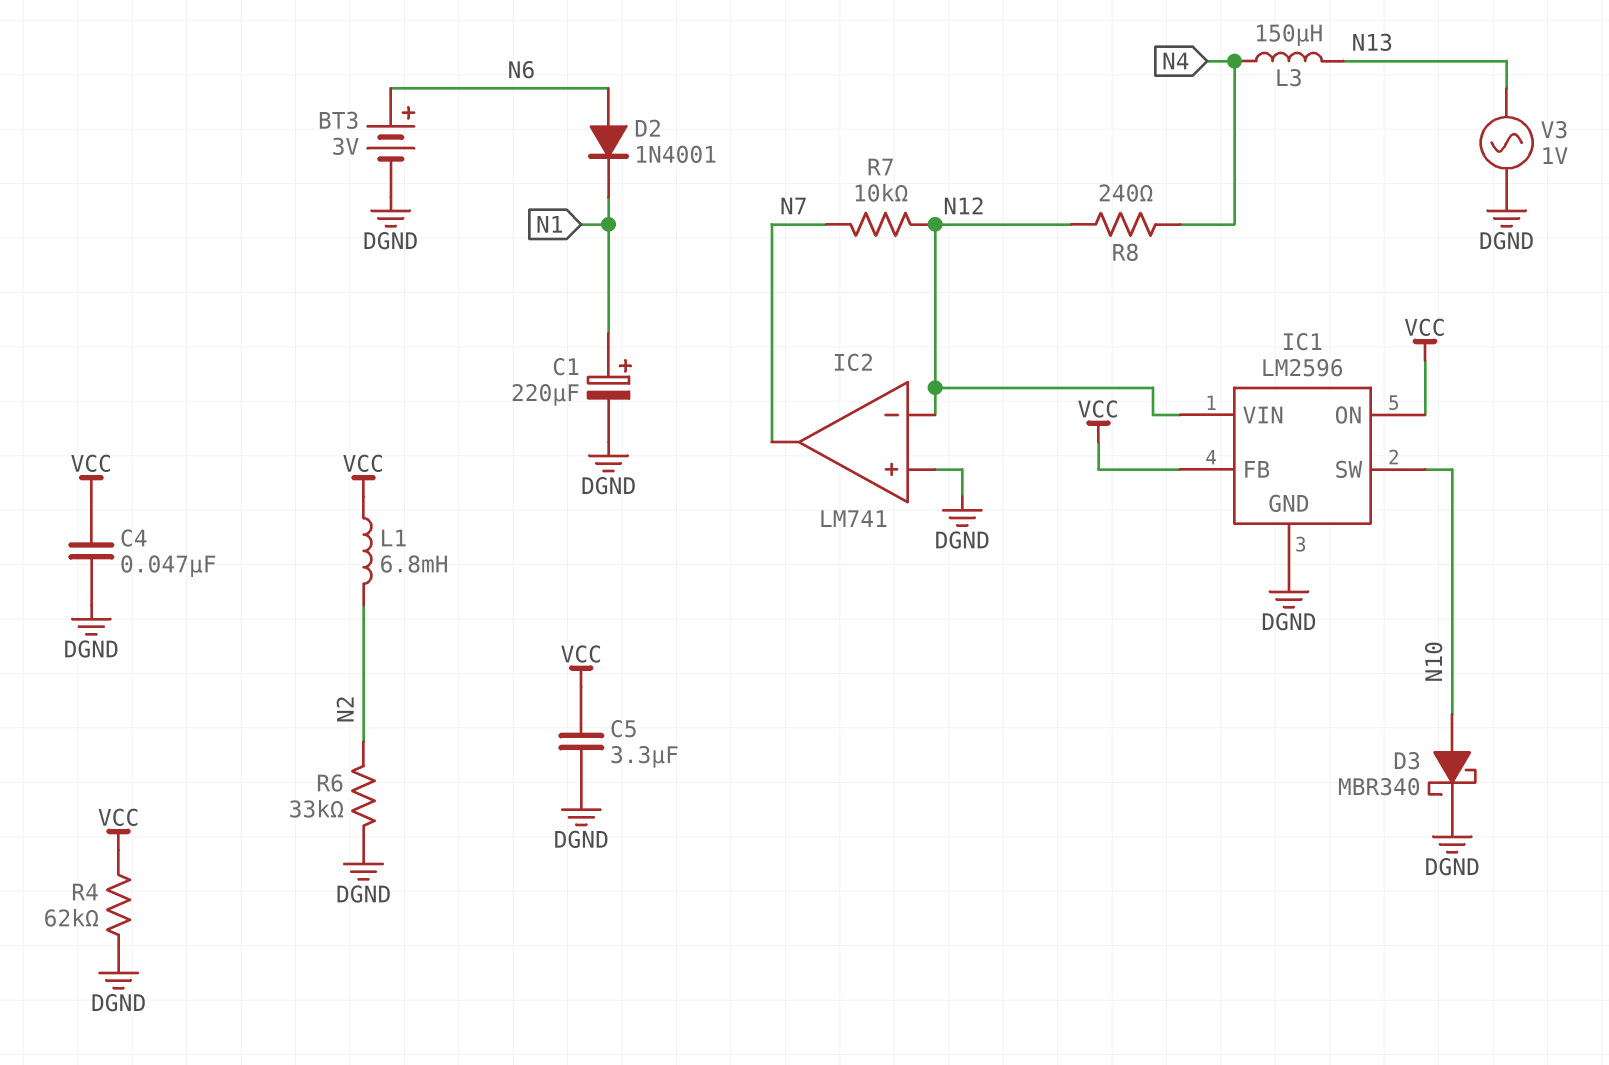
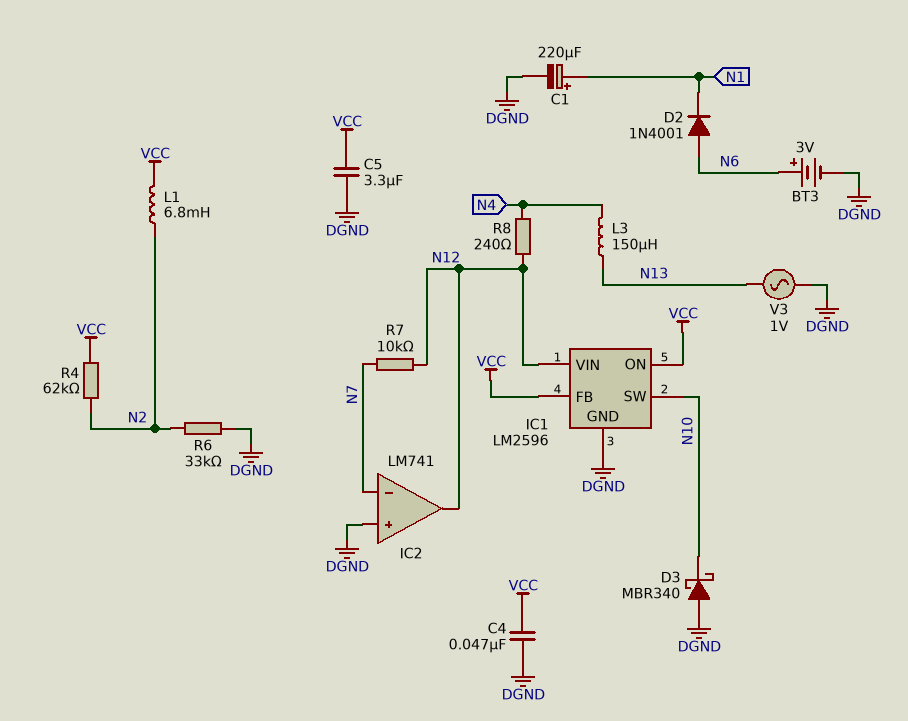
D3: schottky MBR340 (A N10, K DGND) -> schottky MBR340 (A DGND, K N10)
IC2 pin in-: N12 -> N7
IC2 pin out: N7 -> N12
R4: 62k (DGND, VCC) -> 62k (N2, VCC)

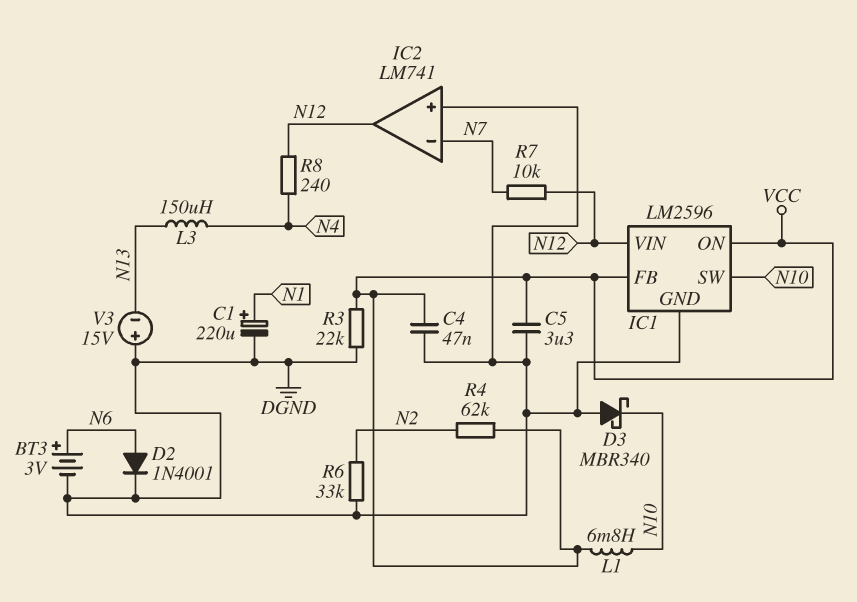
D2: diode 1N4001 (A N6, K N1) -> diode 1N4001 (A N6, K DGND)
L1: 6.8mH (N2, VCC) -> 6.8mH (N10, VCC)
R3: none -> 22k (DGND, VCC)
V3: AC 1V (DGND, N13) -> 15V (plus DGND, minus N13)

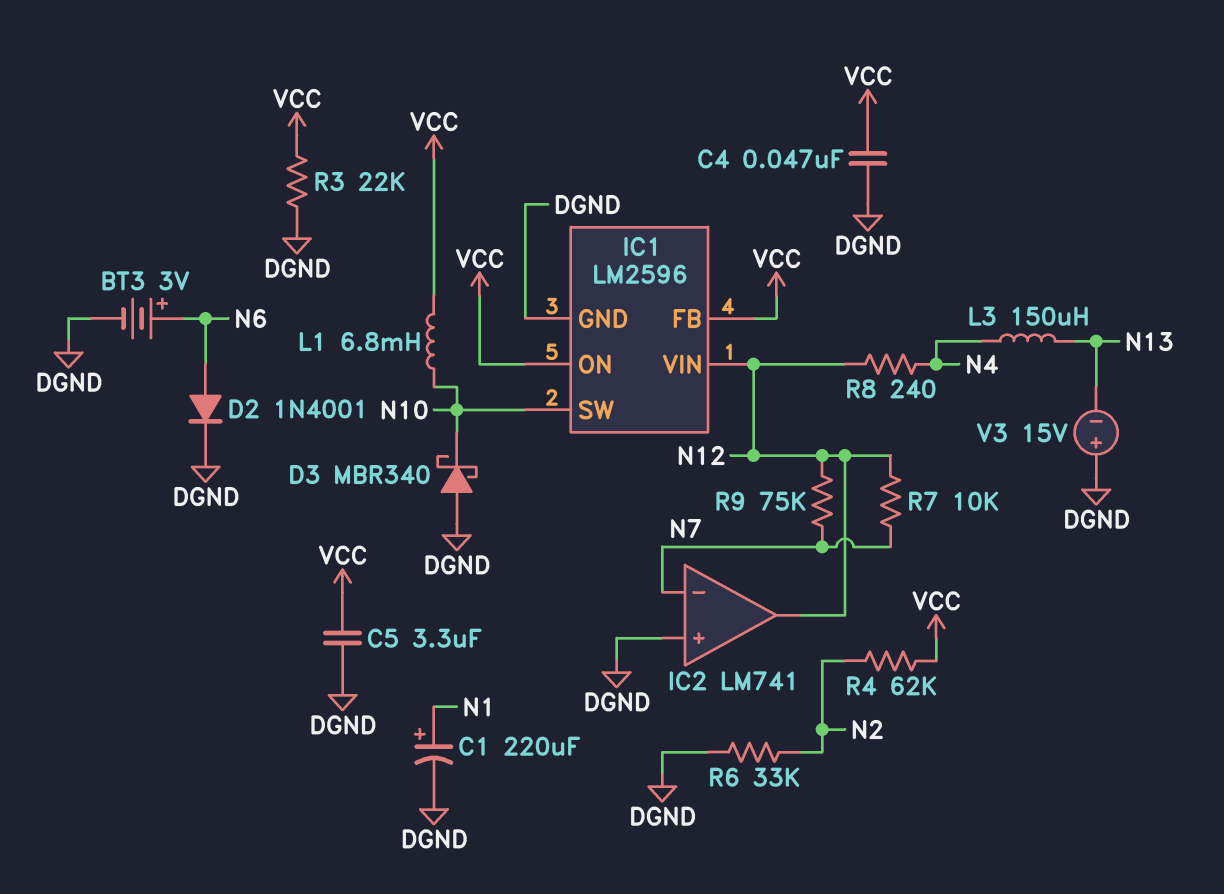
R9: none -> 75k (N7, N12)

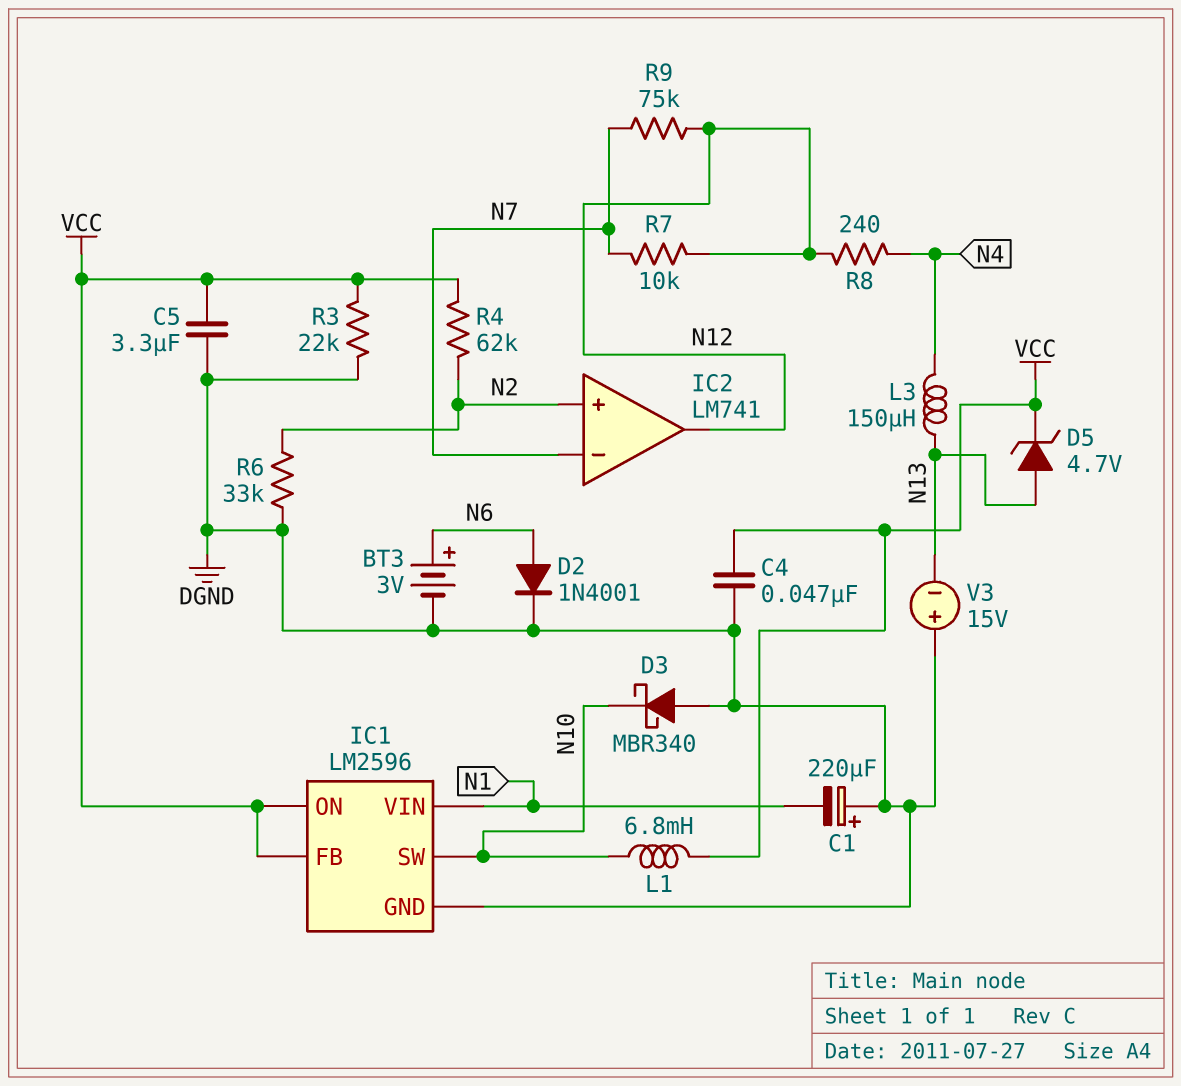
C1: 220uF (plus N1, minus DGND) -> 220uF (plus DGND, minus N1)
D5: none -> zener 4.7V (A N13, K VCC)
IC1 pin VIN: N12 -> N1
IC2 pin in+: DGND -> N2

